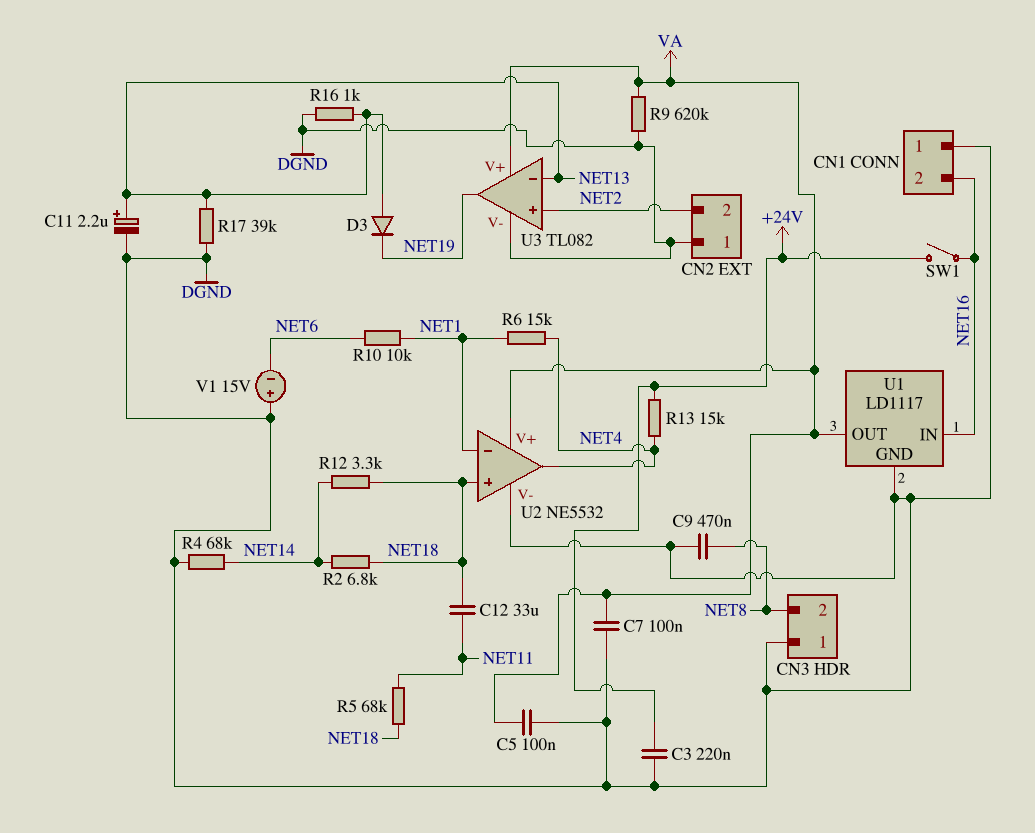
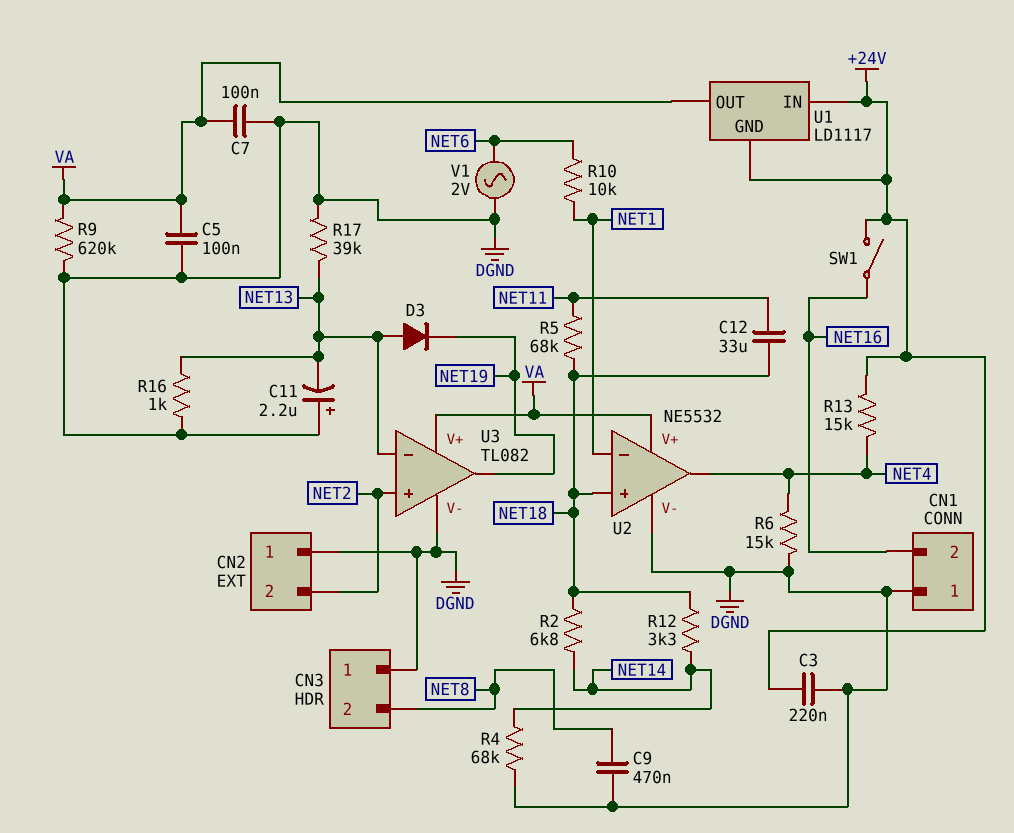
C11: 2.2uF (plus NET13, minus DGND) -> 2.2uF (plus DGND, minus NET13)
R6: 15k (NET1, NET4) -> 15k (DGND, NET4)
U1 pin GND: DGND -> +24V
U1 pin IN: NET16 -> +24V
V1: 15V (plus DGND, minus NET6) -> AC 2V (DGND, NET6)

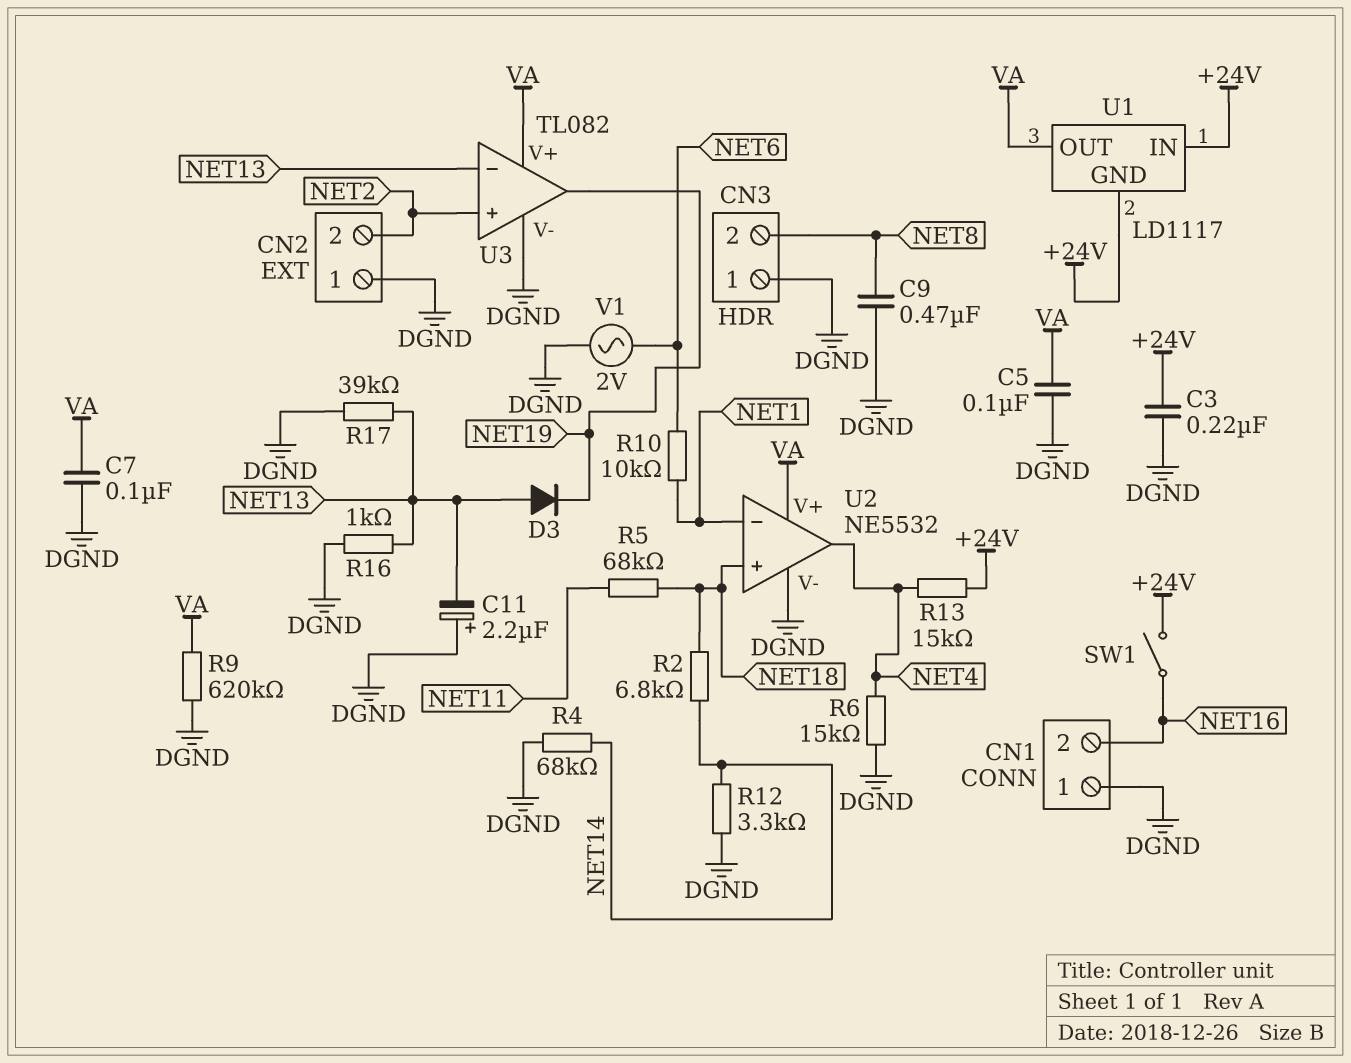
C12: 33uF (NET11, NET18) -> none
R12: 3.3k (NET14, NET18) -> 3.3k (DGND, NET14)

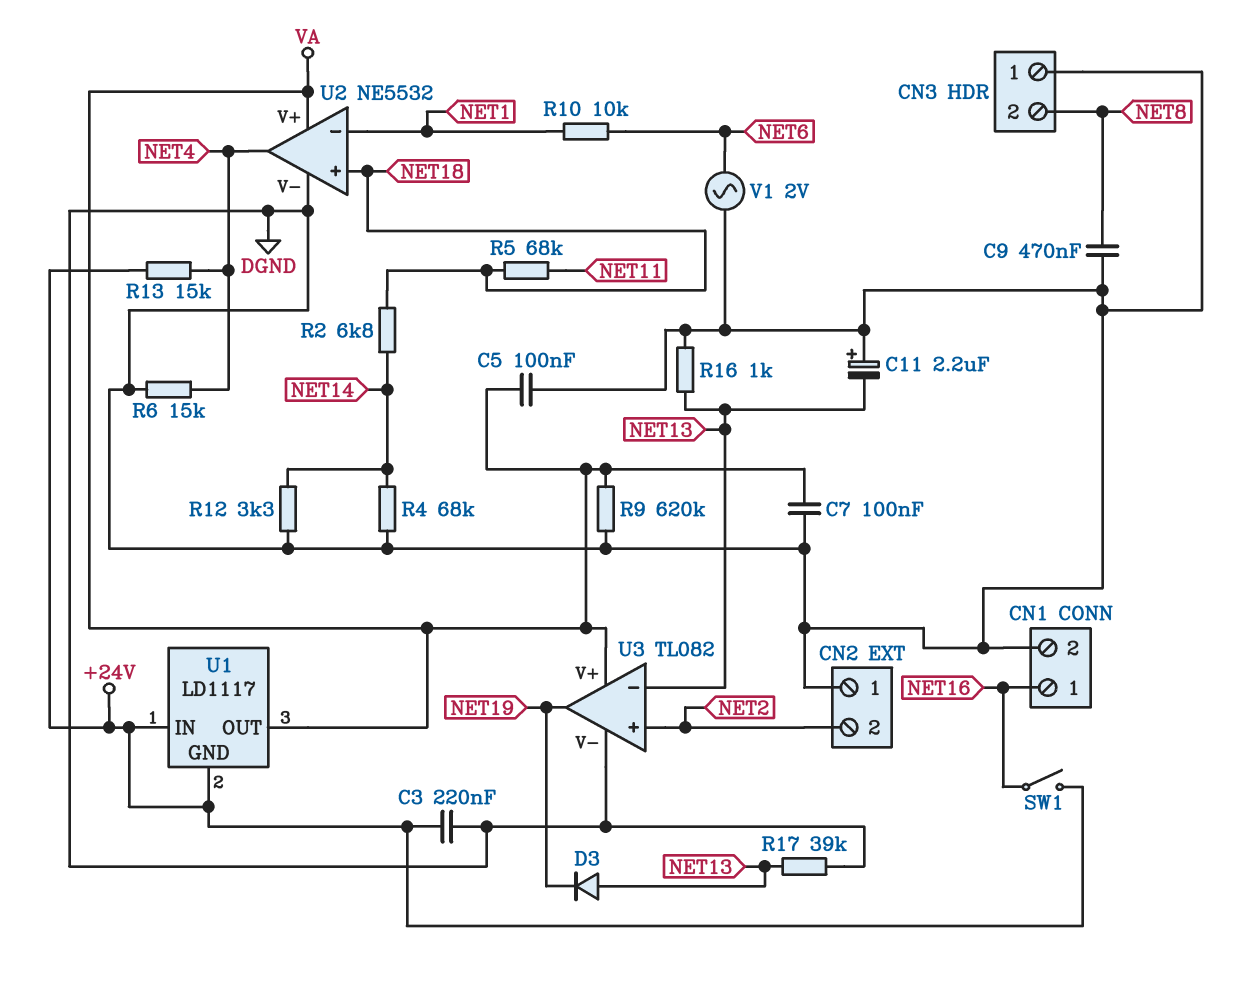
CN1 pin 1: DGND -> NET16
CN1 pin 2: NET16 -> DGND

